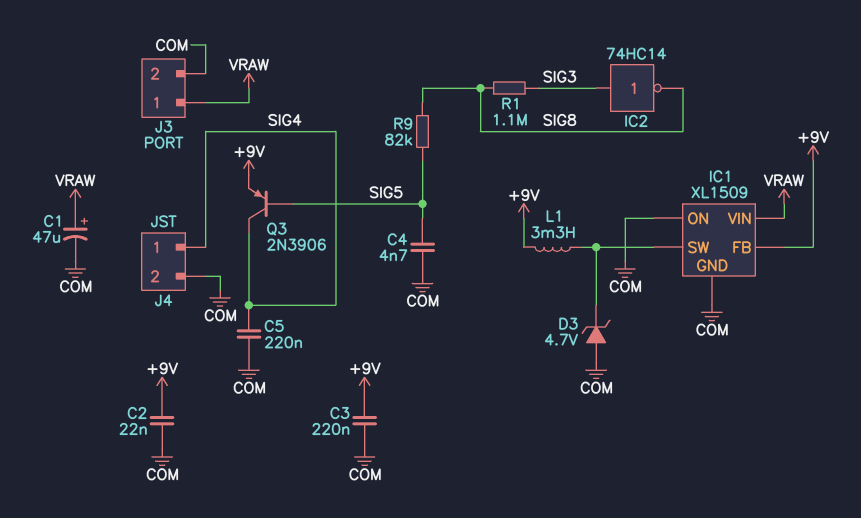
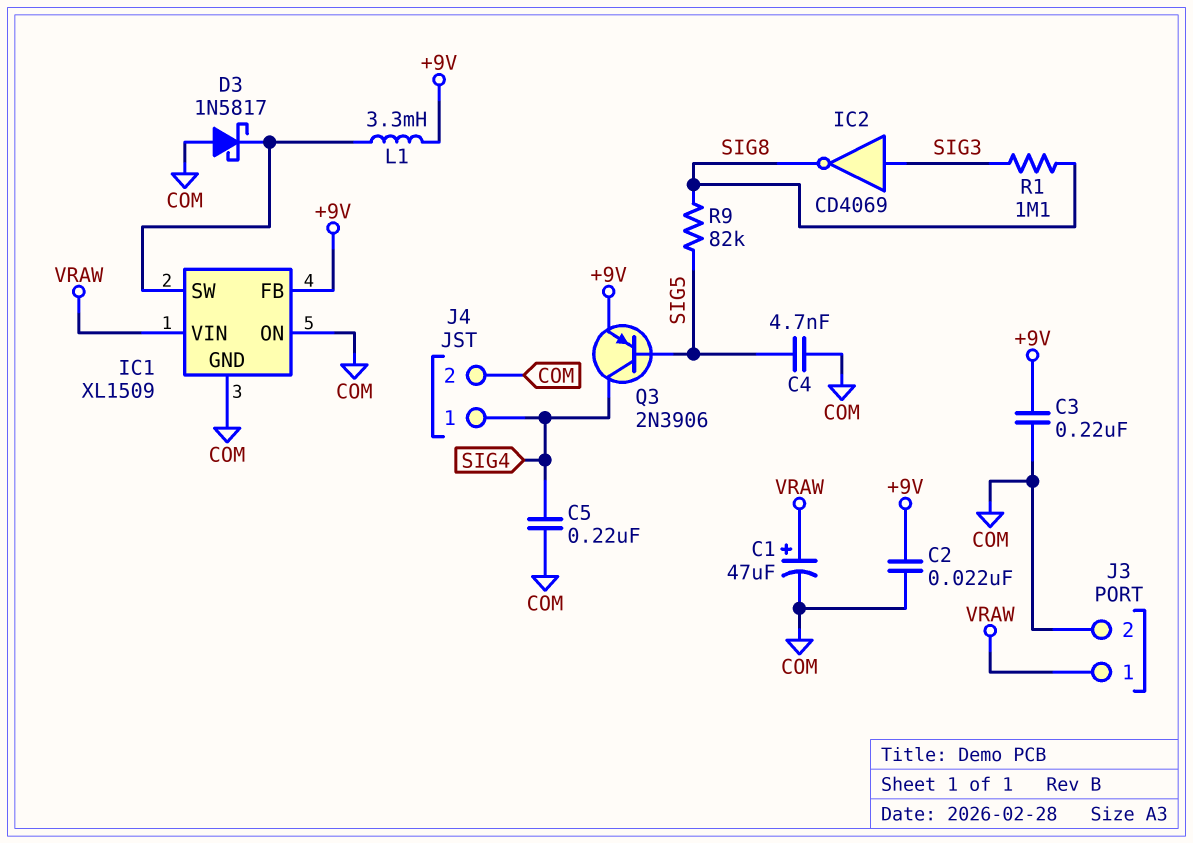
D3: zener 4.7V (A COM, K IC1/SW) -> schottky 1N5817 (A COM, K IC1/SW)
IC2: NOT 74HC14 (in SIG3, out SIG8) -> NOT CD4069 (in SIG3, out SIG8)

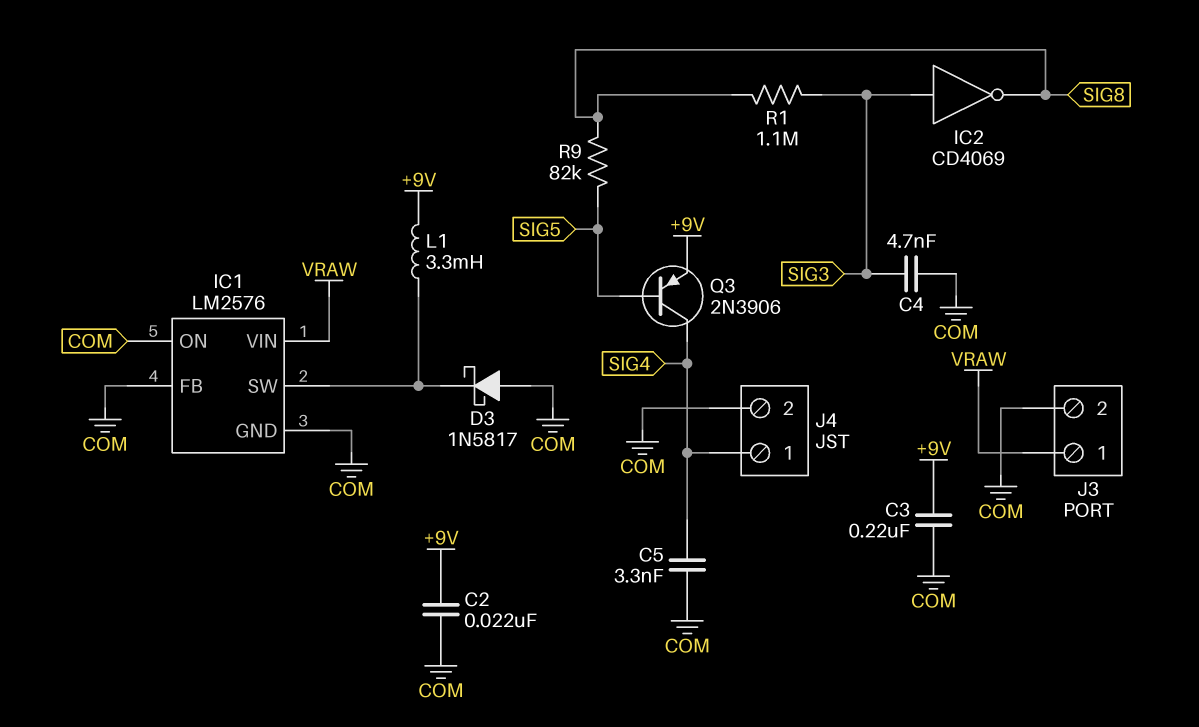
C1: 47uF (plus VRAW, minus COM) -> none
C4: 4.7nF (COM, SIG5) -> 4.7nF (COM, SIG3)
C5: 220nF (COM, SIG4) -> 3.3nF (COM, SIG4)
IC1: XL1509 -> LM2576
IC1 pin FB: +9V -> COM

